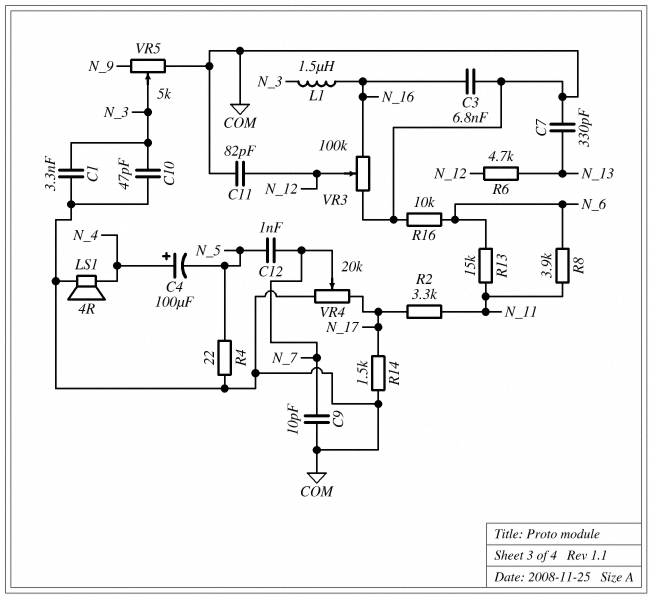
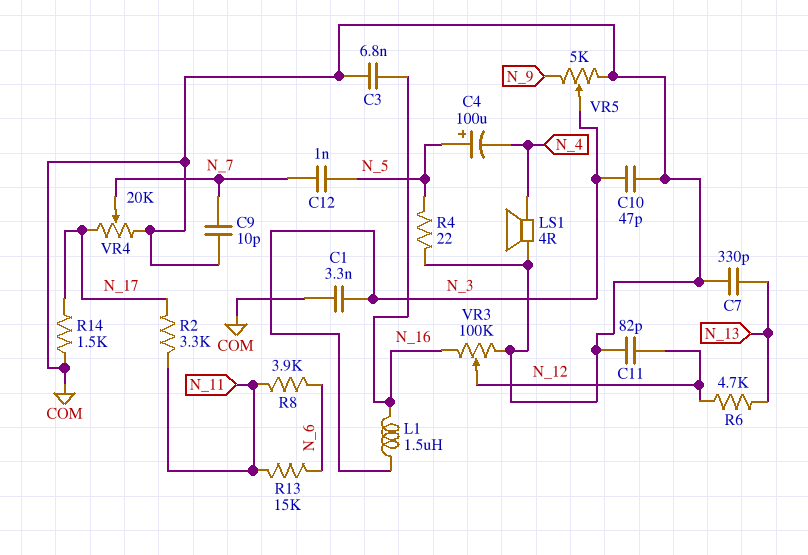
C4: 100uF (plus N_4, minus N_5) -> 100uF (plus N_5, minus N_4)
R16: 10k (COM, N_6) -> none

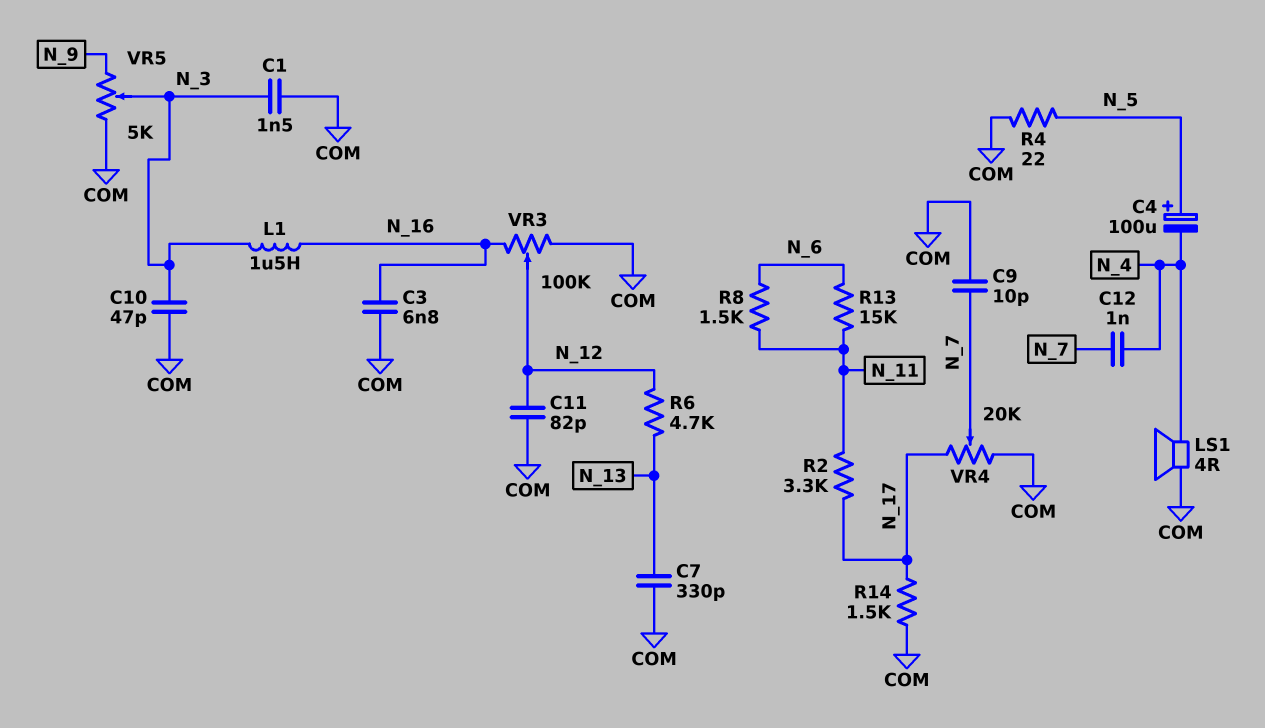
C1: 3.3nF (COM, N_3) -> 1.5nF (COM, N_3)
C12: 1nF (N_5, N_7) -> 1nF (N_4, N_7)
R8: 3.9k (N_6, N_11) -> 1.5k (N_6, N_11)

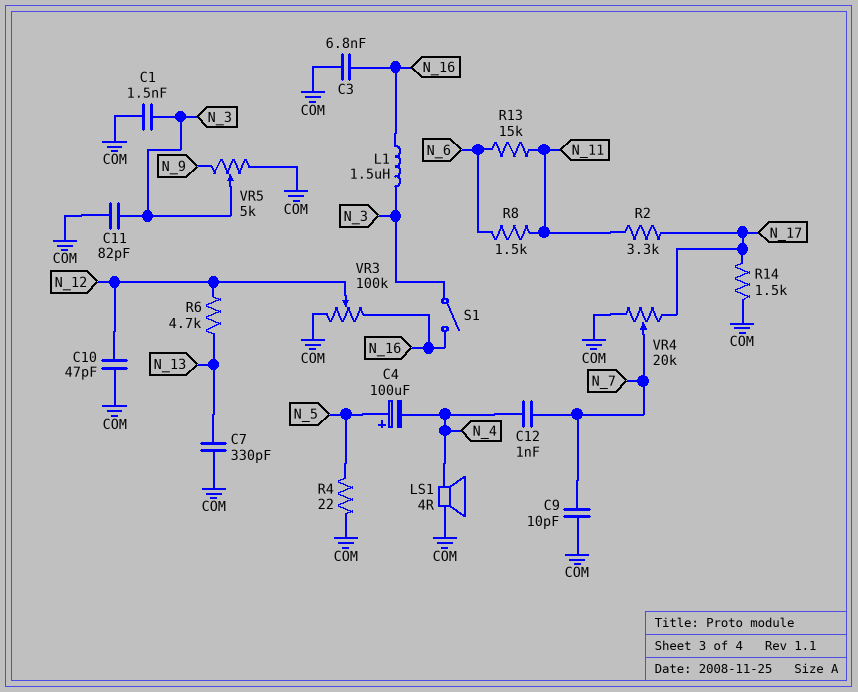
C10: 47pF (COM, N_3) -> 47pF (COM, N_12)
C11: 82pF (COM, N_12) -> 82pF (COM, N_3)
S1: none -> switch (N_3, N_16)

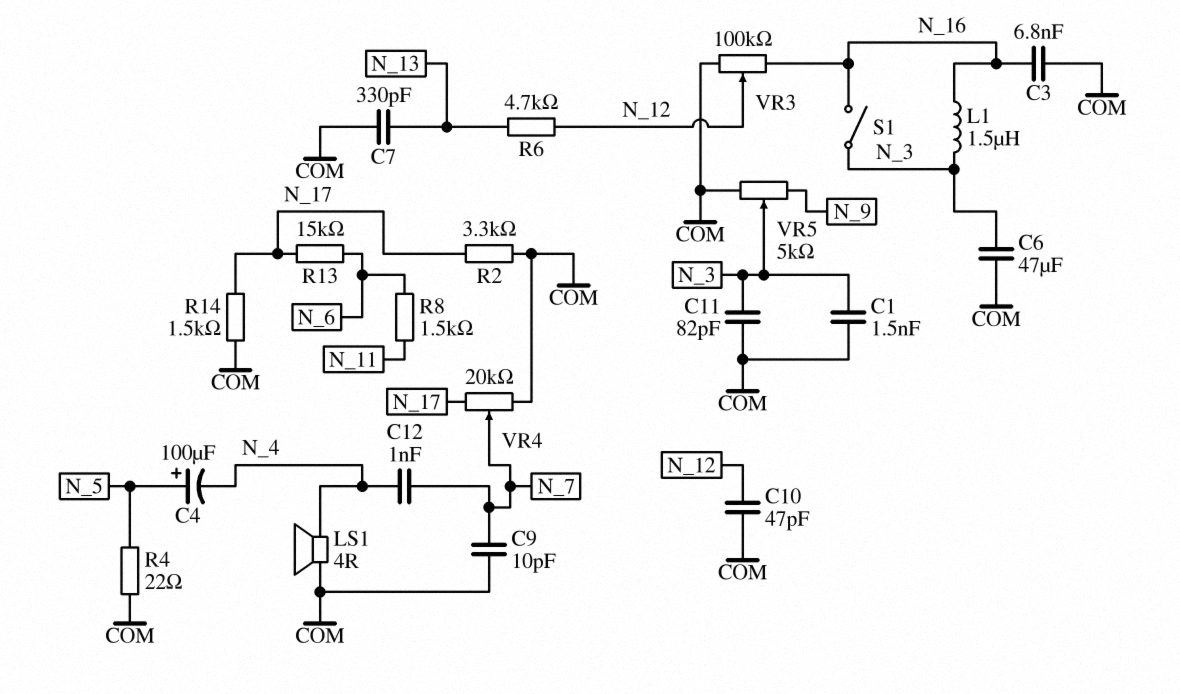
C6: none -> 47uF (COM, N_3)
R2: 3.3k (N_11, N_17) -> 3.3k (COM, N_17)
R13: 15k (N_6, N_11) -> 15k (N_6, N_17)

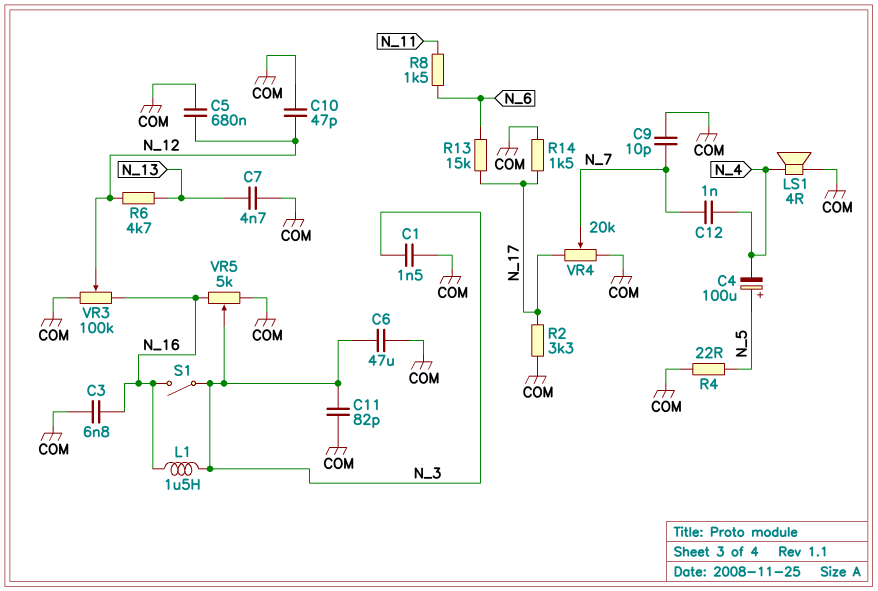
C5: none -> 680nF (COM, N_12)
C7: 330pF (COM, N_13) -> 4.7nF (COM, N_13)
VR5: 5k (COM, N_9, wiper N_3) -> 5k (COM, N_16, wiper N_3)

